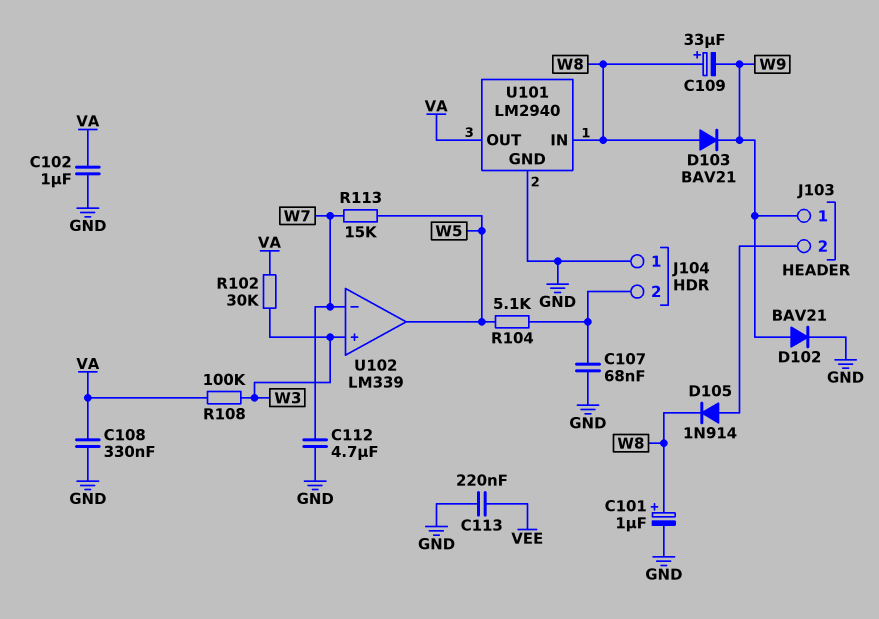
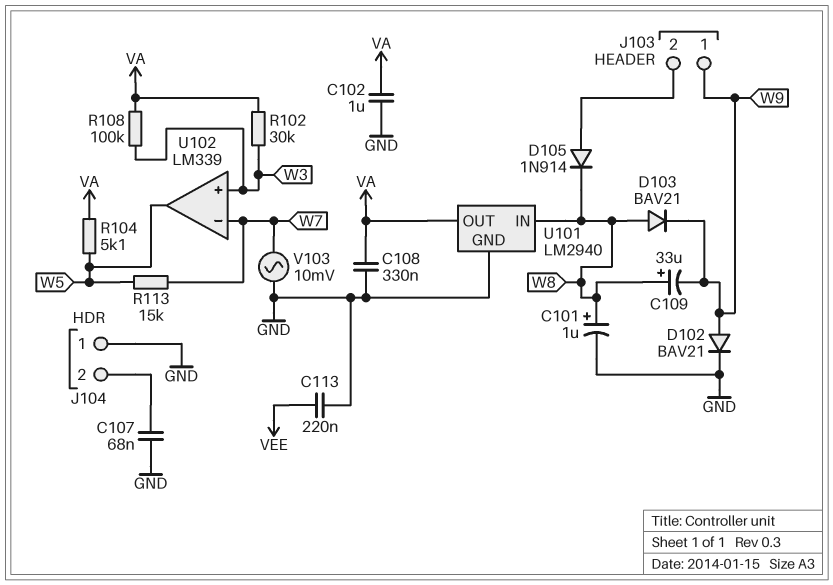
C112: 4.7uF (GND, W7) -> none
R104: 5.1k (J104/2, W5) -> 5.1k (VA, W5)
V103: none -> AC 10mV (GND, W7)

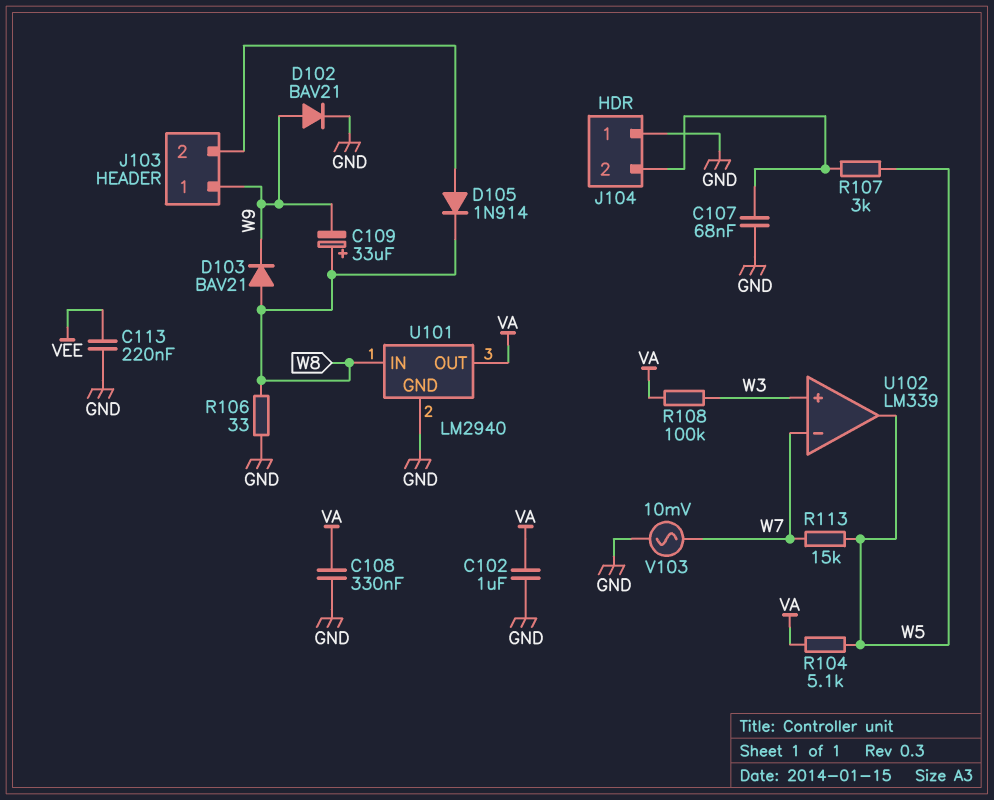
C101: 1uF (plus W8, minus GND) -> none
R102: 30k (VA, W3) -> none
R106: none -> 33 (GND, W8)
R107: none -> 3k (J104/2, W5)

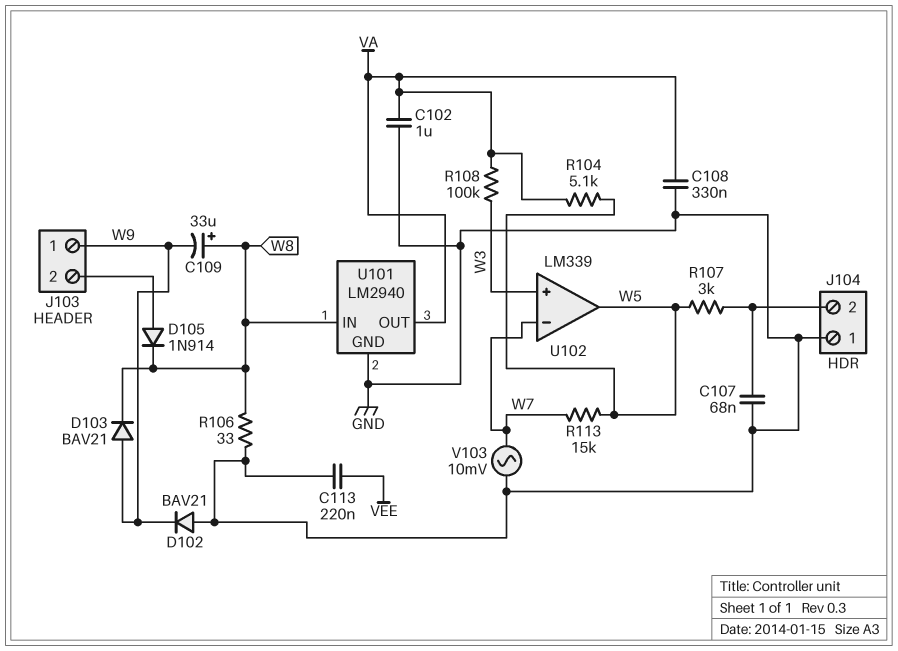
D102: diode BAV21 (A W9, K GND) -> diode BAV21 (A GND, K W9)
D103: diode BAV21 (A W8, K W9) -> diode BAV21 (A W9, K W8)

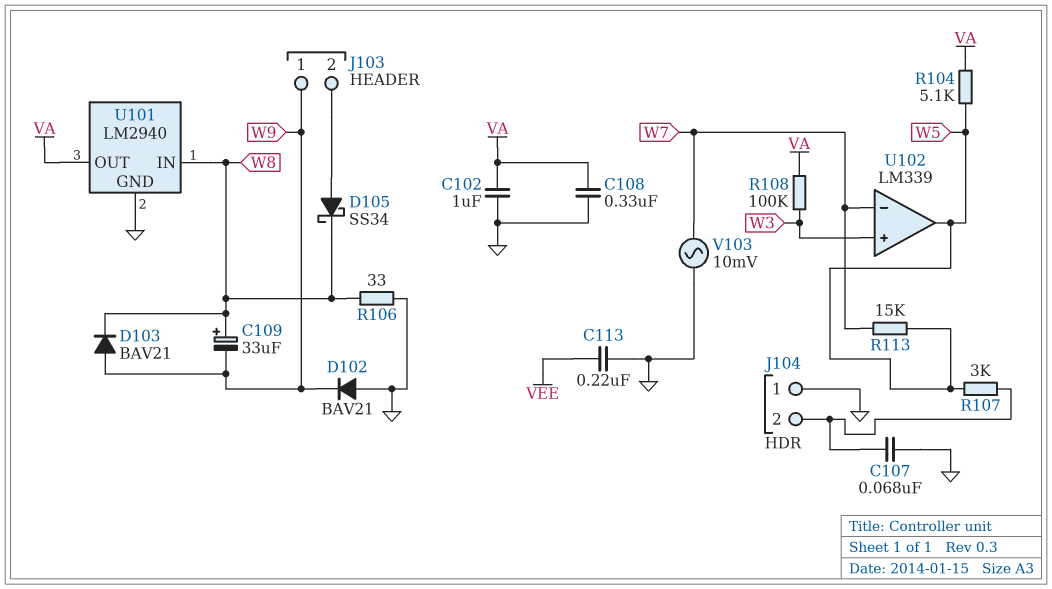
D105: diode 1N914 (A J103/2, K W8) -> schottky SS34 (A J103/2, K W8)

